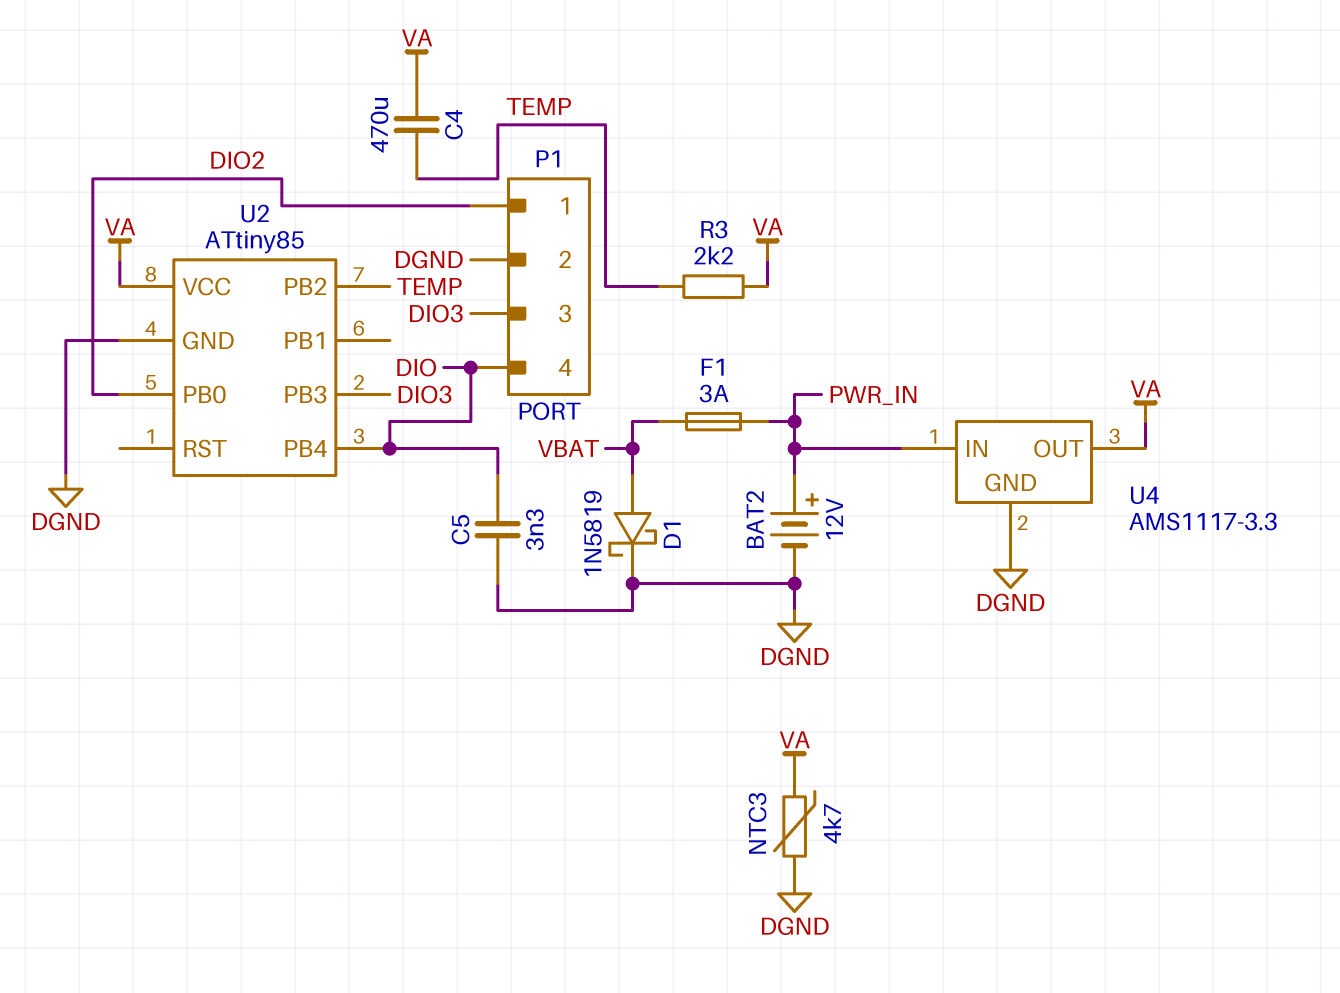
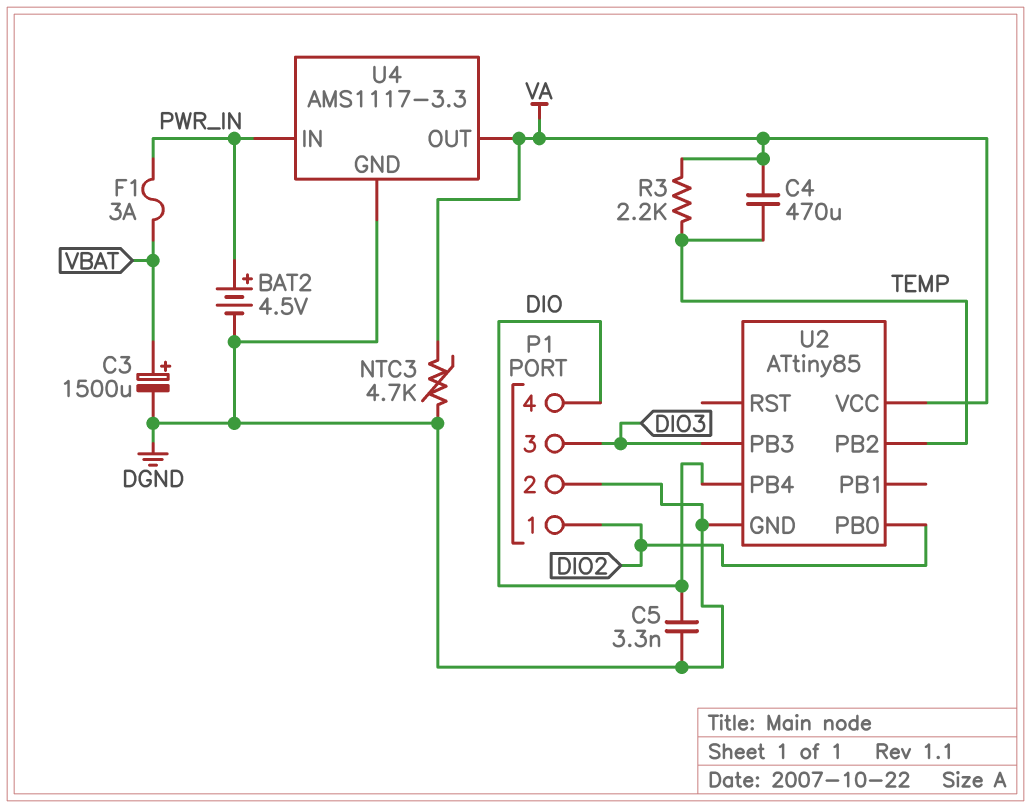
BAT2: 12V (plus PWR_IN, minus DGND) -> 4.5V (plus PWR_IN, minus DGND)
C3: none -> 1500uF (plus VBAT, minus DGND)
D1: schottky 1N5819 (A VBAT, K DGND) -> none

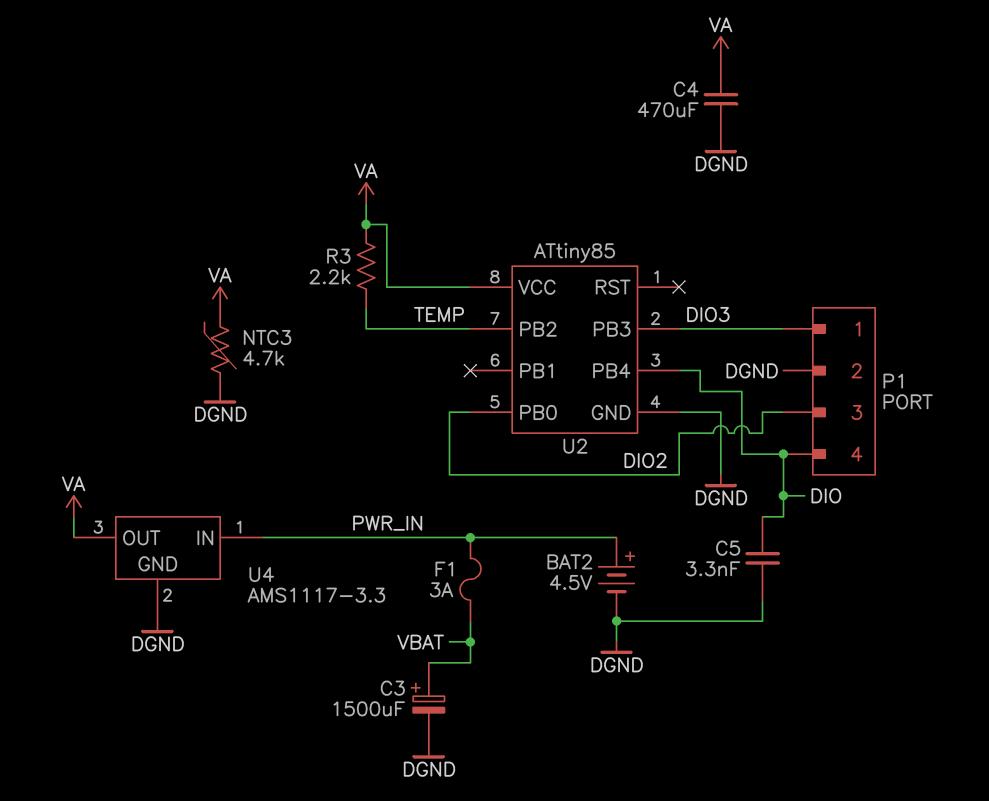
C4: 470uF (TEMP, VA) -> 470uF (DGND, VA)
P1 pin 1: DIO2 -> DIO3
P1 pin 3: DIO3 -> DIO2

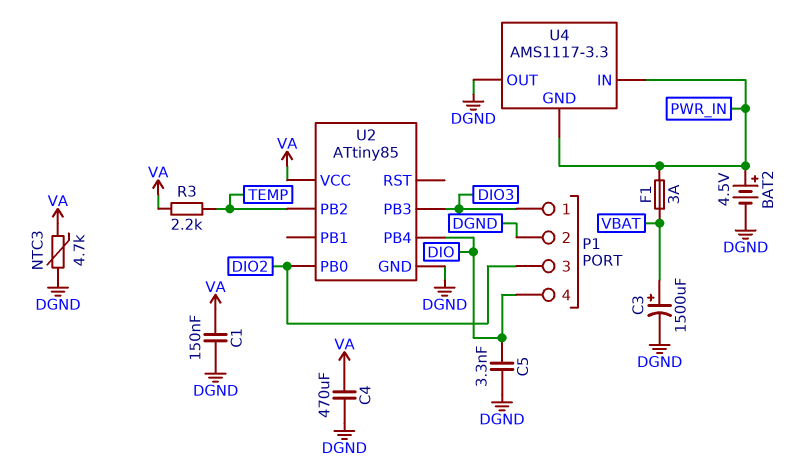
C1: none -> 150nF (DGND, VA)
U4 pin GND: DGND -> PWR_IN
U4 pin OUT: VA -> DGND

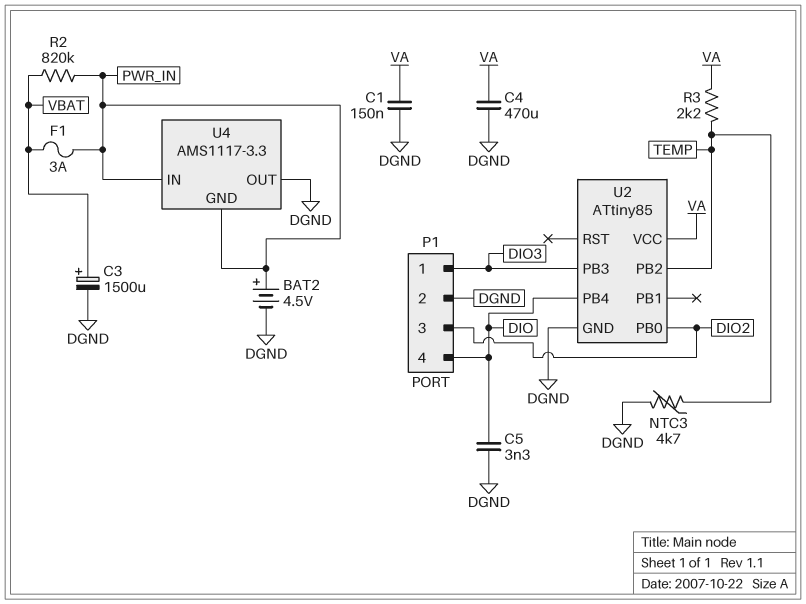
NTC3: 4.7k (DGND, VA) -> 4.7k (DGND, TEMP)
R2: none -> 820k (PWR_IN, VBAT)

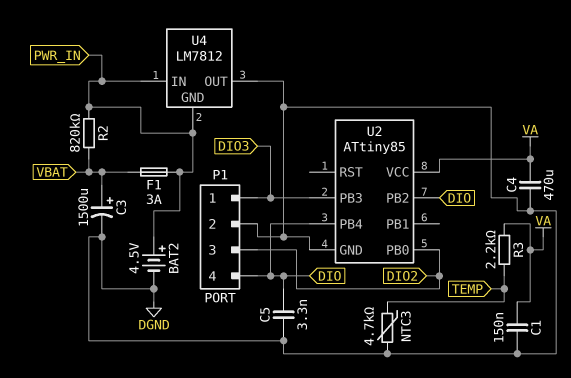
U2 pin PB2: TEMP -> DIO
U4: AMS1117-3.3 -> LM7812

